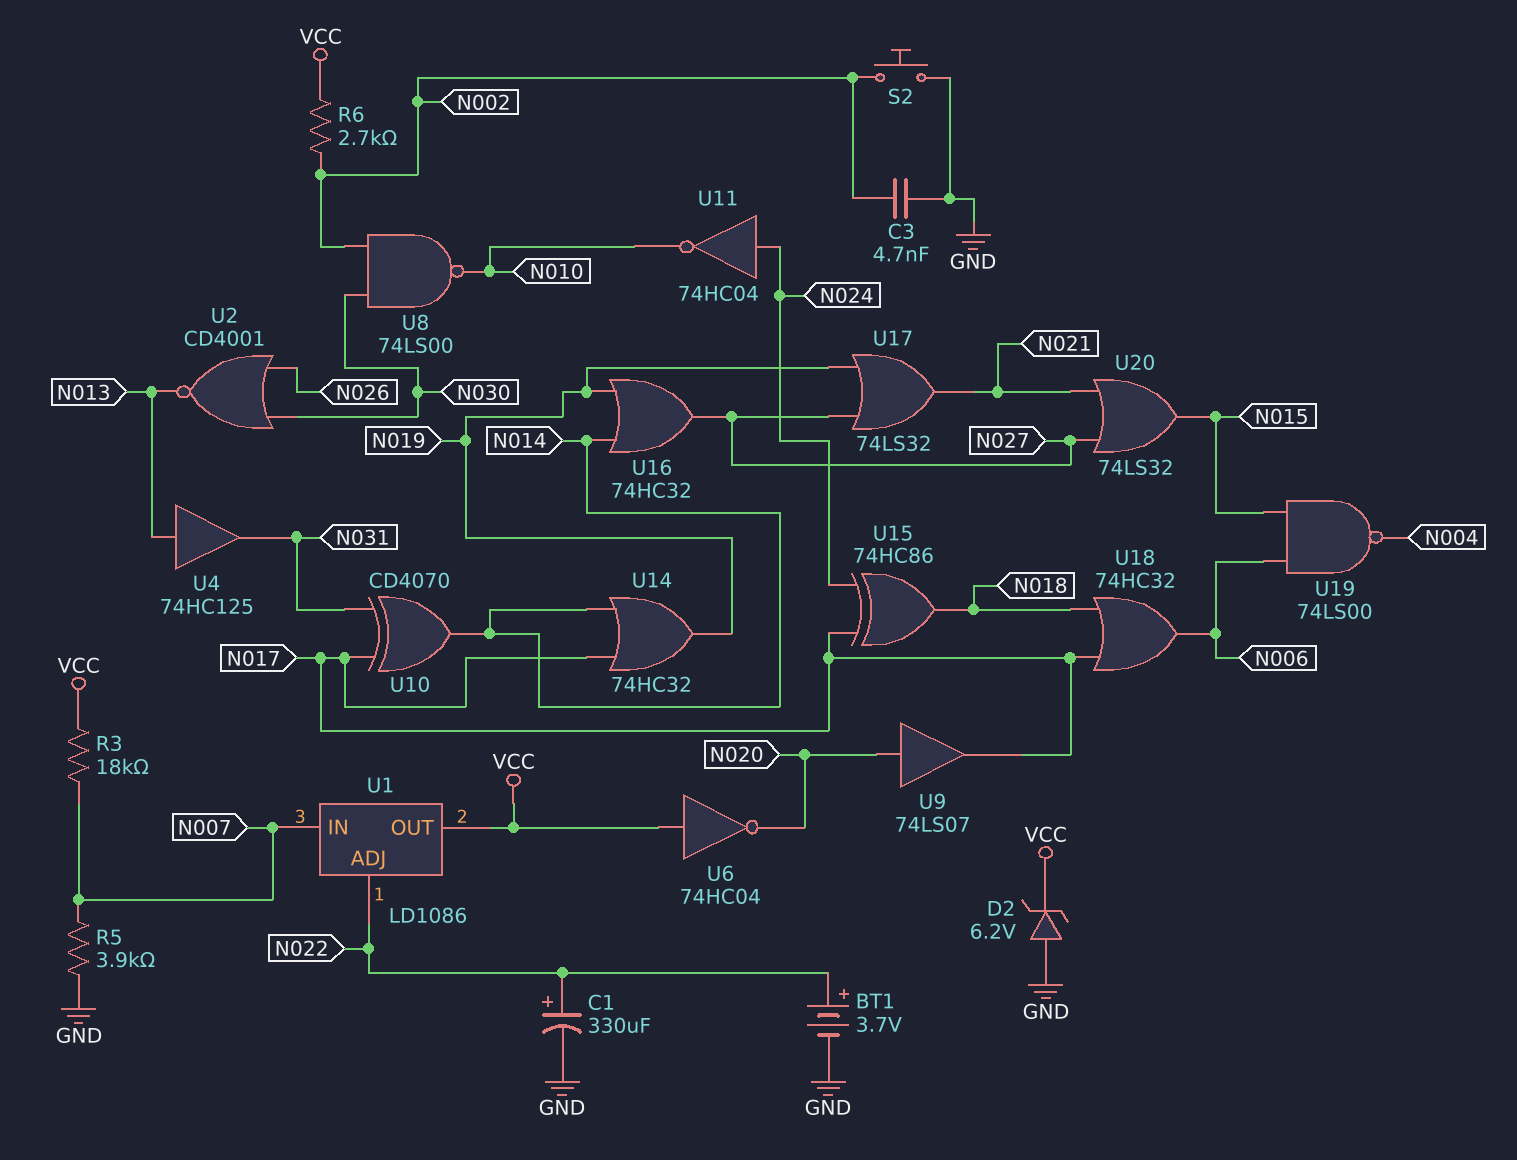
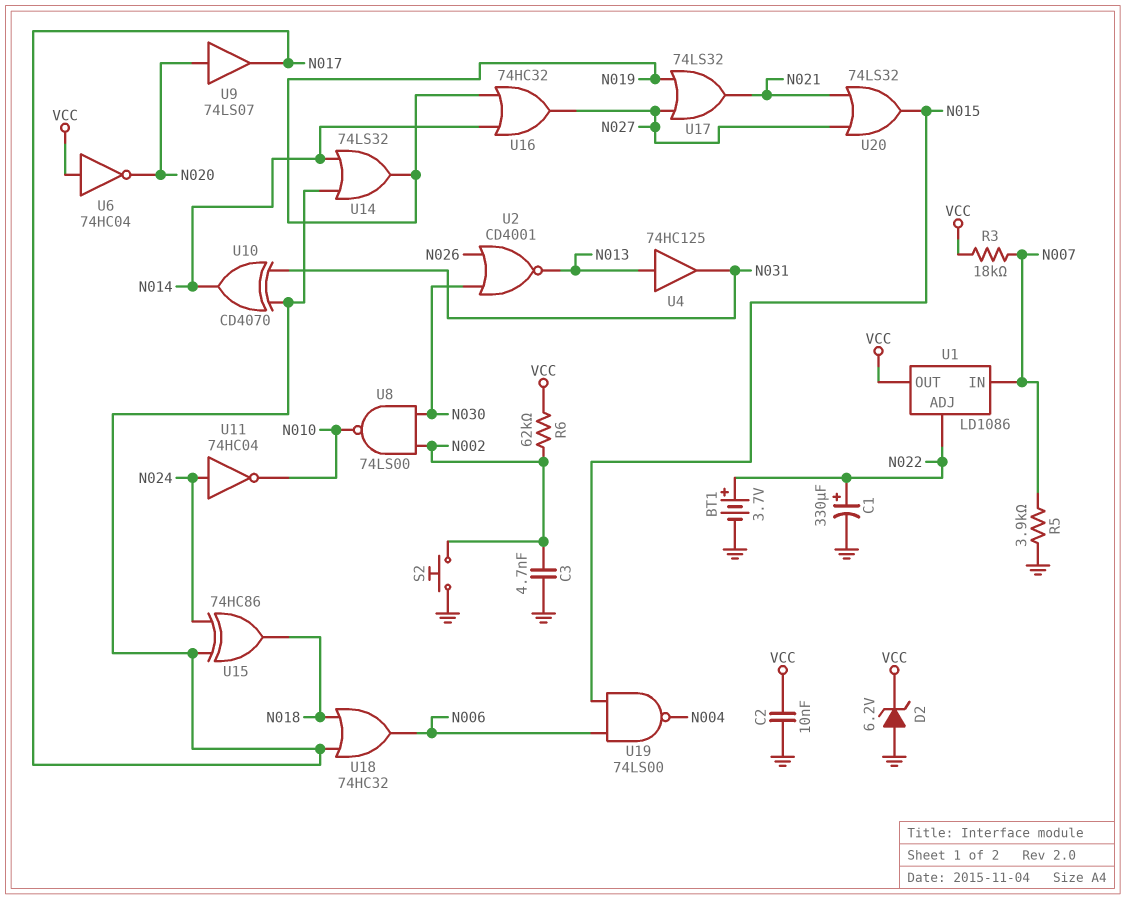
C2: none -> 10nF (GND, VCC)
R6: 2.7k (N002, VCC) -> 62k (N002, VCC)
U14: OR 74HC32 (in N014, in N017, out N019) -> OR 74LS32 (in N014, in N017, out N019)

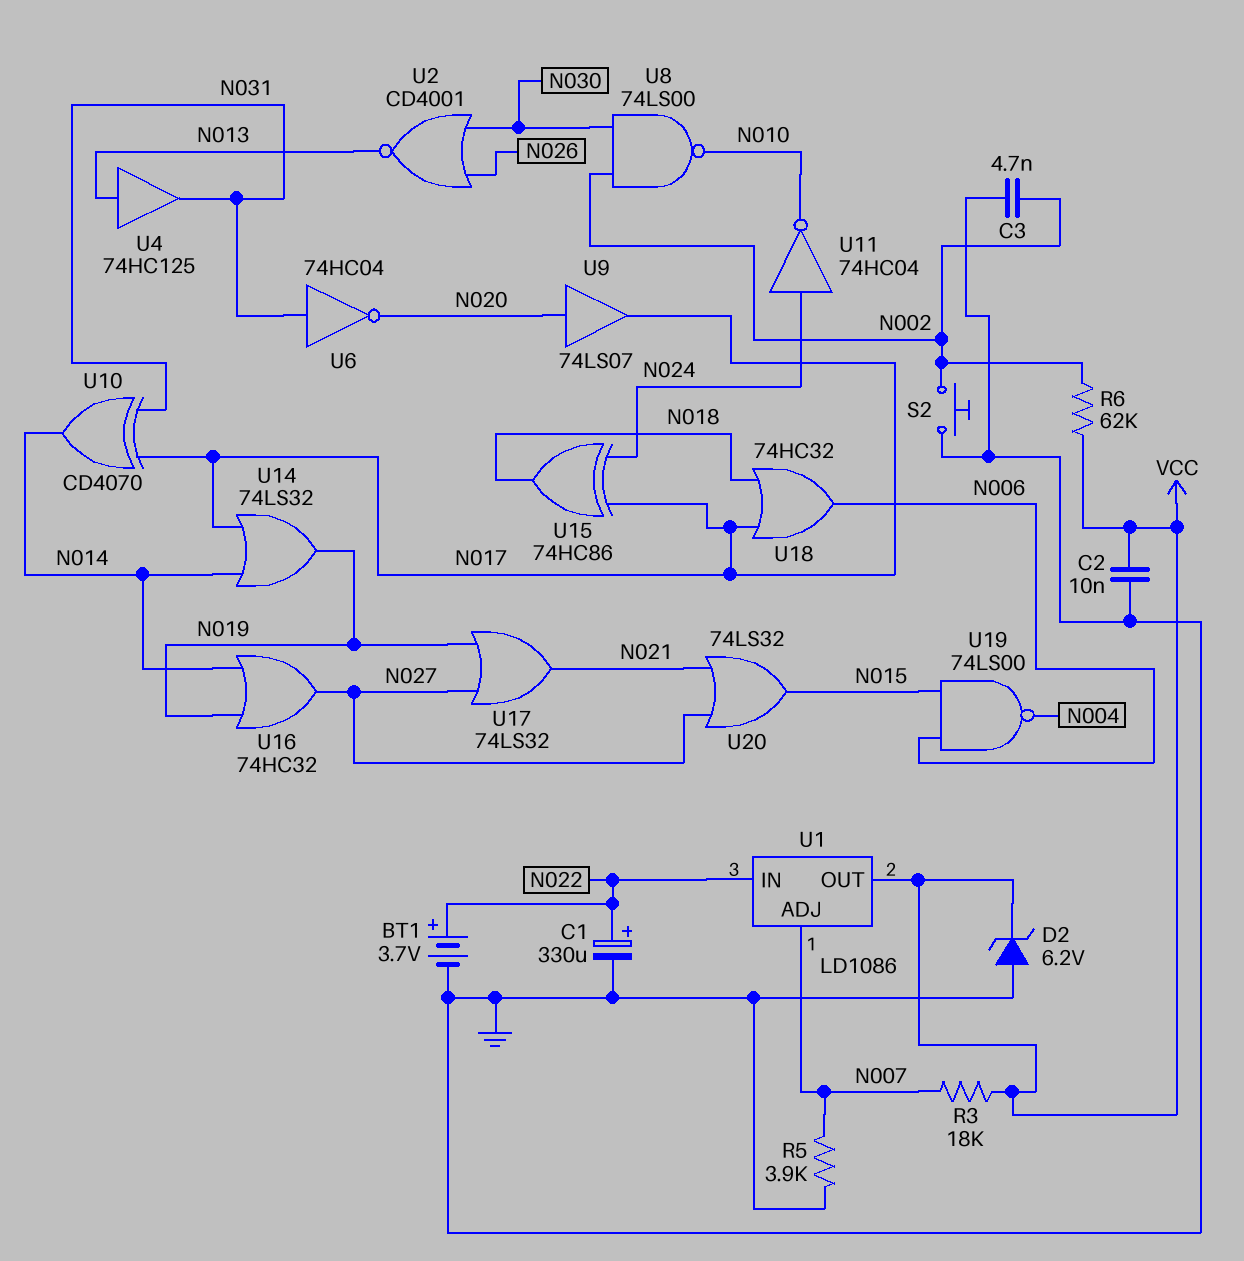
U1 pin ADJ: N022 -> N007
U1 pin IN: N007 -> N022
U6: NOT 74HC04 (in VCC, out N020) -> NOT 74HC04 (in N031, out N020)

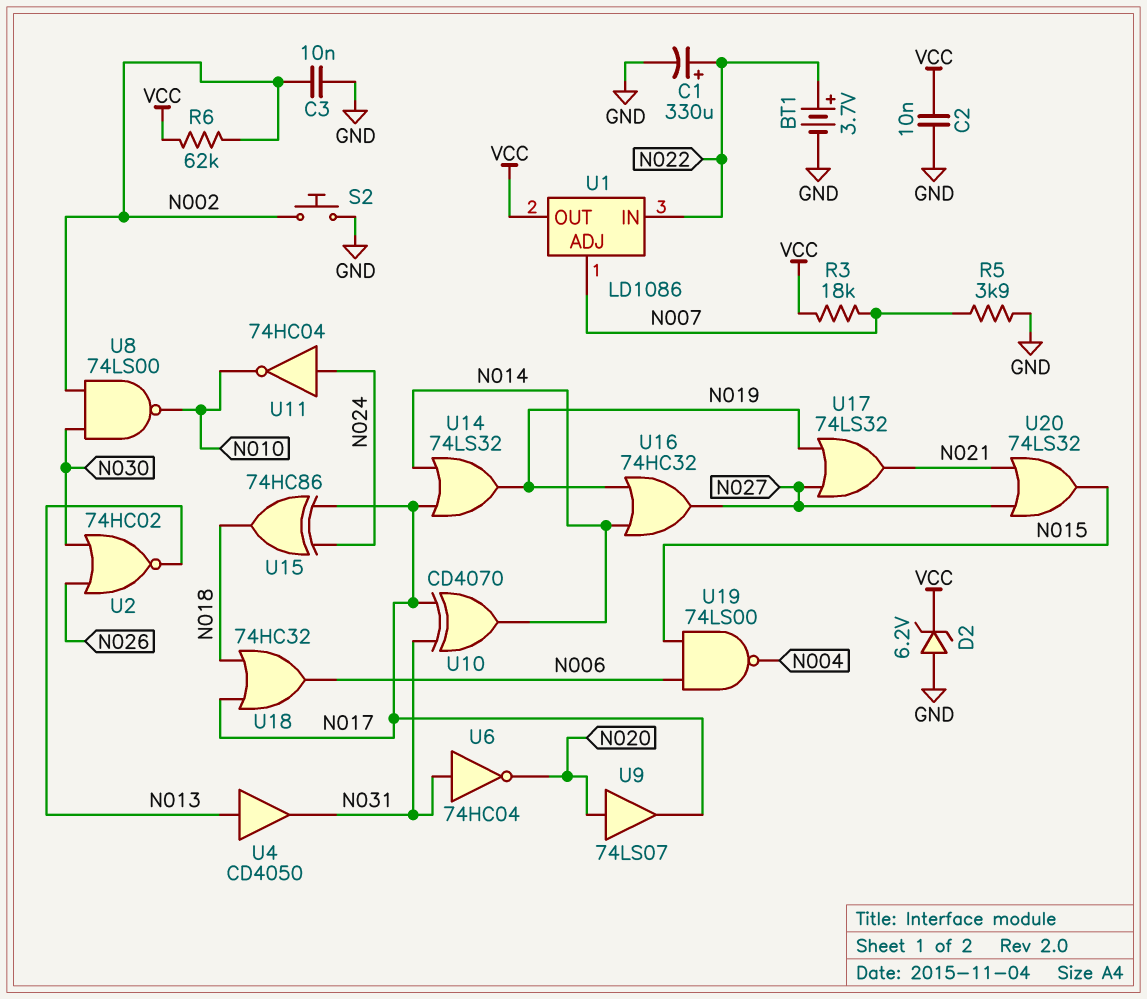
C3: 4.7nF (GND, N002) -> 10nF (GND, N002)
U2: NOR CD4001 (in N026, in N030, out N013) -> NOR 74HC02 (in N026, in N030, out N013)
U4: buffer 74HC125 (in N013, out N031) -> buffer CD4050 (in N013, out N031)

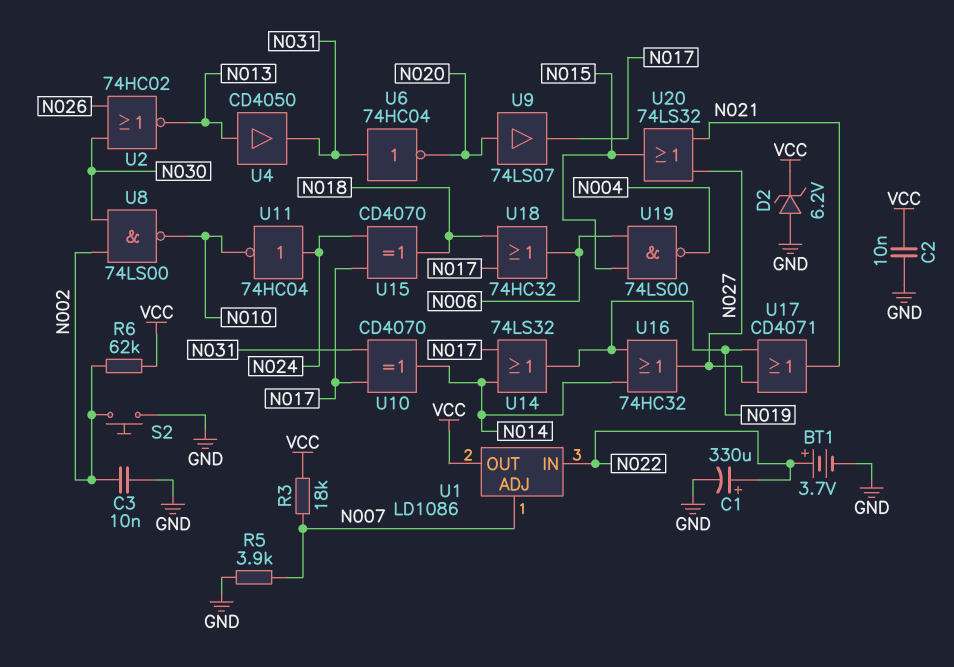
U15: XOR 74HC86 (in N017, in N024, out N018) -> XOR CD4070 (in N017, in N024, out N018)
U17: OR 74LS32 (in N019, in N027, out N021) -> OR CD4071 (in N019, in N027, out N021)

